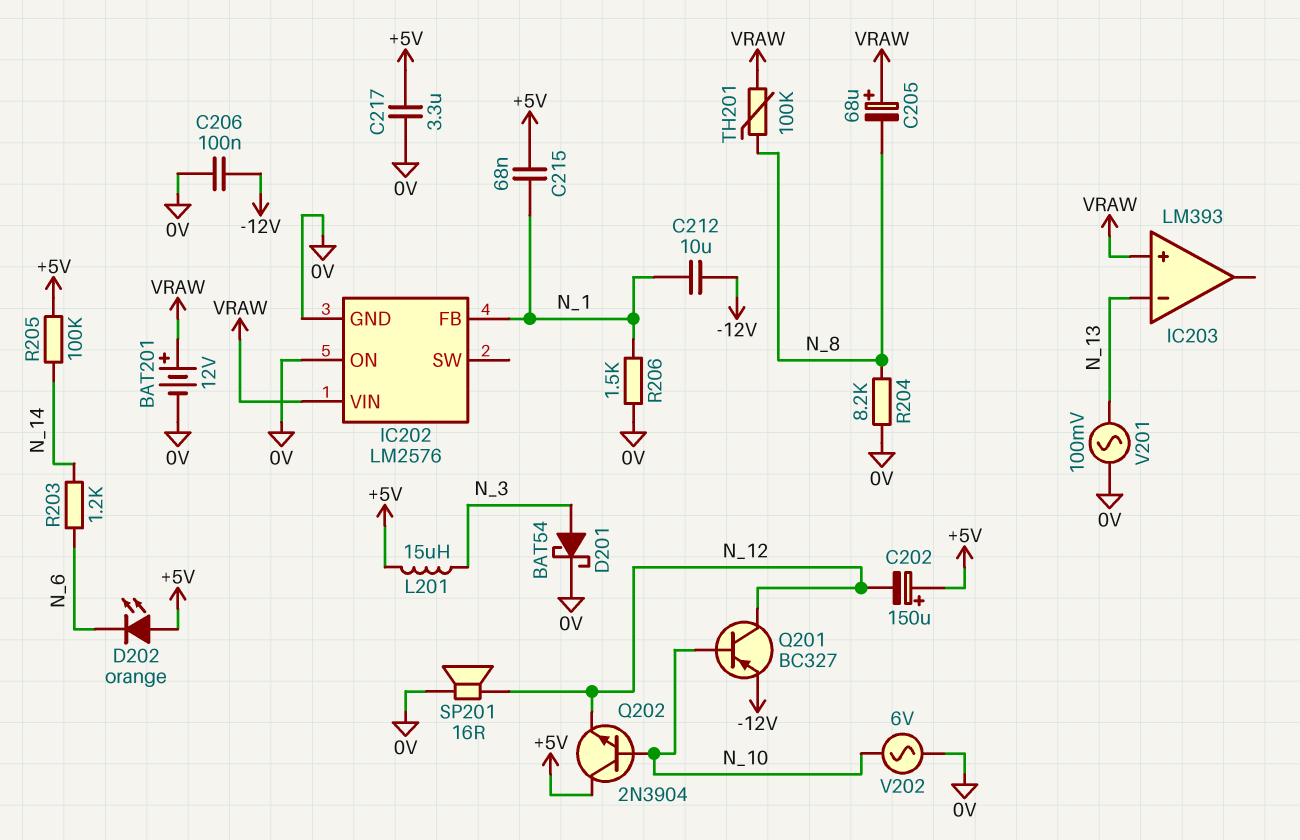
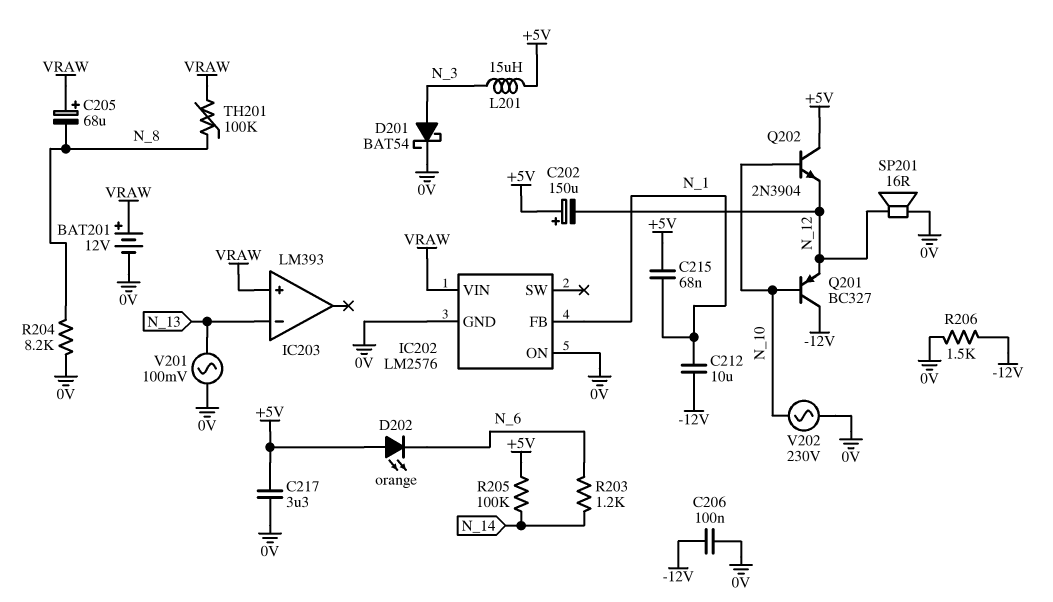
Q201: PNP BC327 (B N_10, C N_12, E -12V) -> PNP BC327 (B N_10, C -12V, E N_12)
R206: 1.5k (0V, N_1) -> 1.5k (-12V, 0V)
V202: AC 6V (0V, N_10) -> AC 230V (0V, N_10)

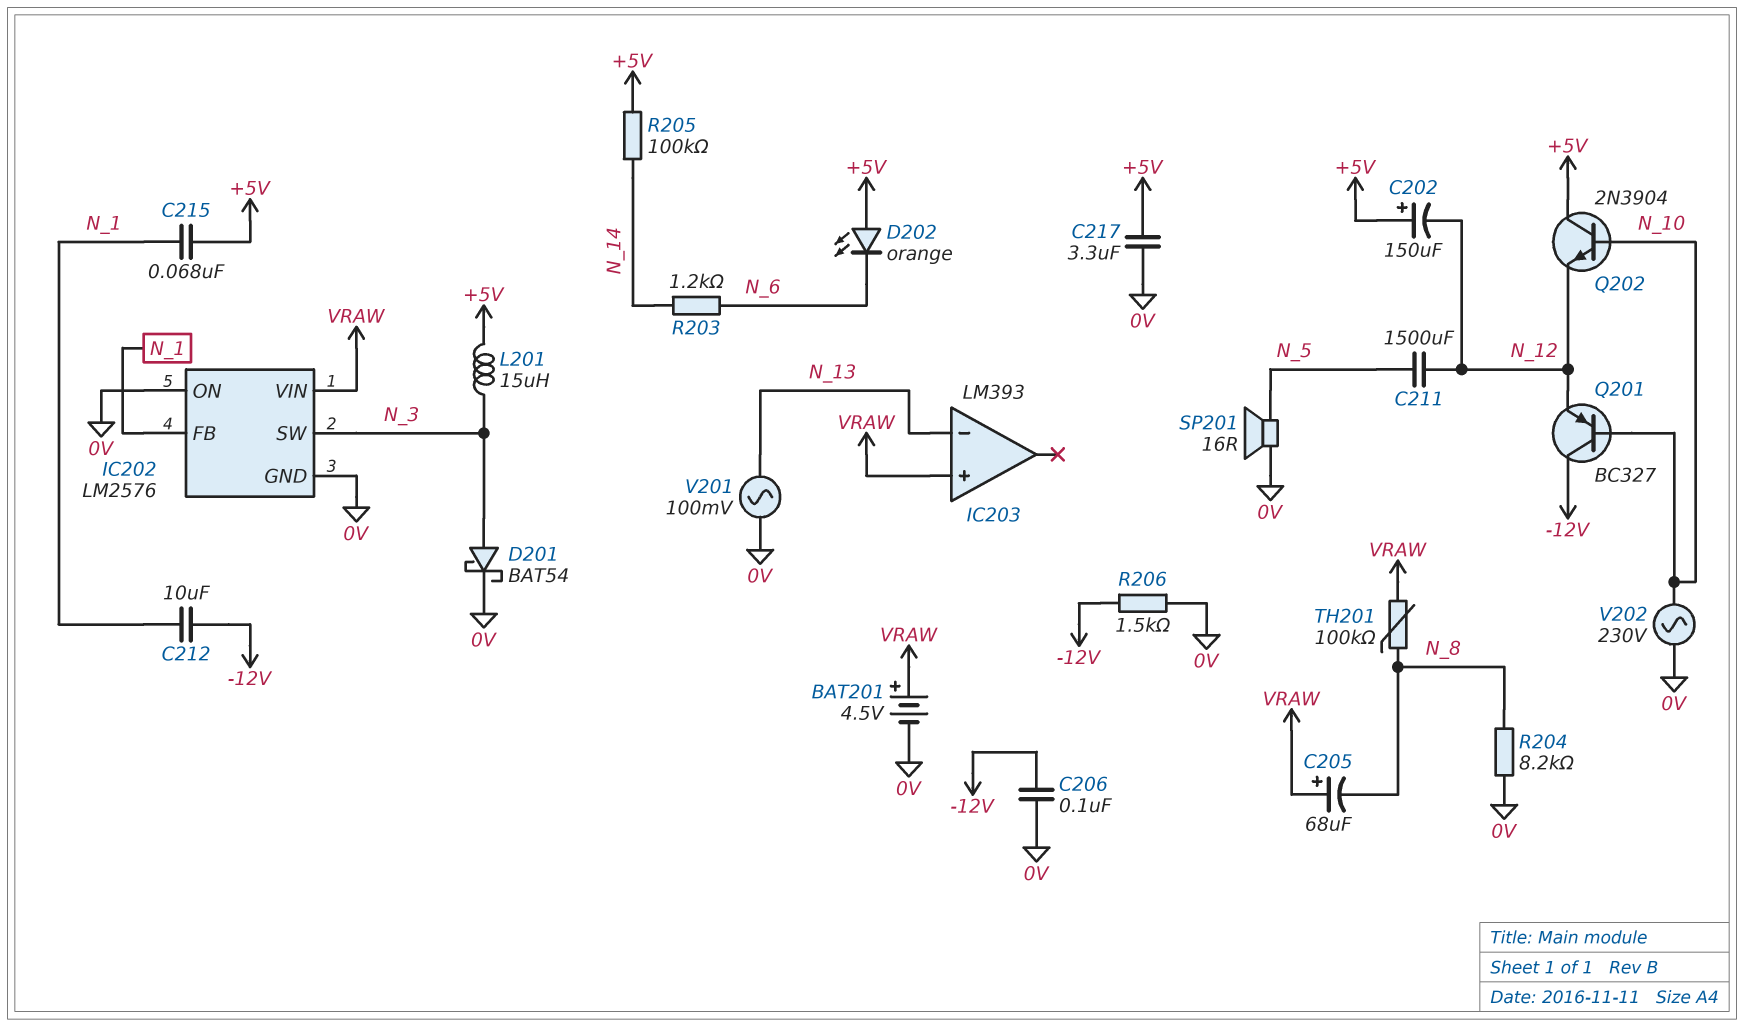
BAT201: 12V (plus VRAW, minus 0V) -> 4.5V (plus VRAW, minus 0V)
C211: none -> 1500uF (N_5, N_12)
IC202 pin SW: none -> N_3
SP201: speaker 16R (0V, N_12) -> speaker 16R (0V, N_5)

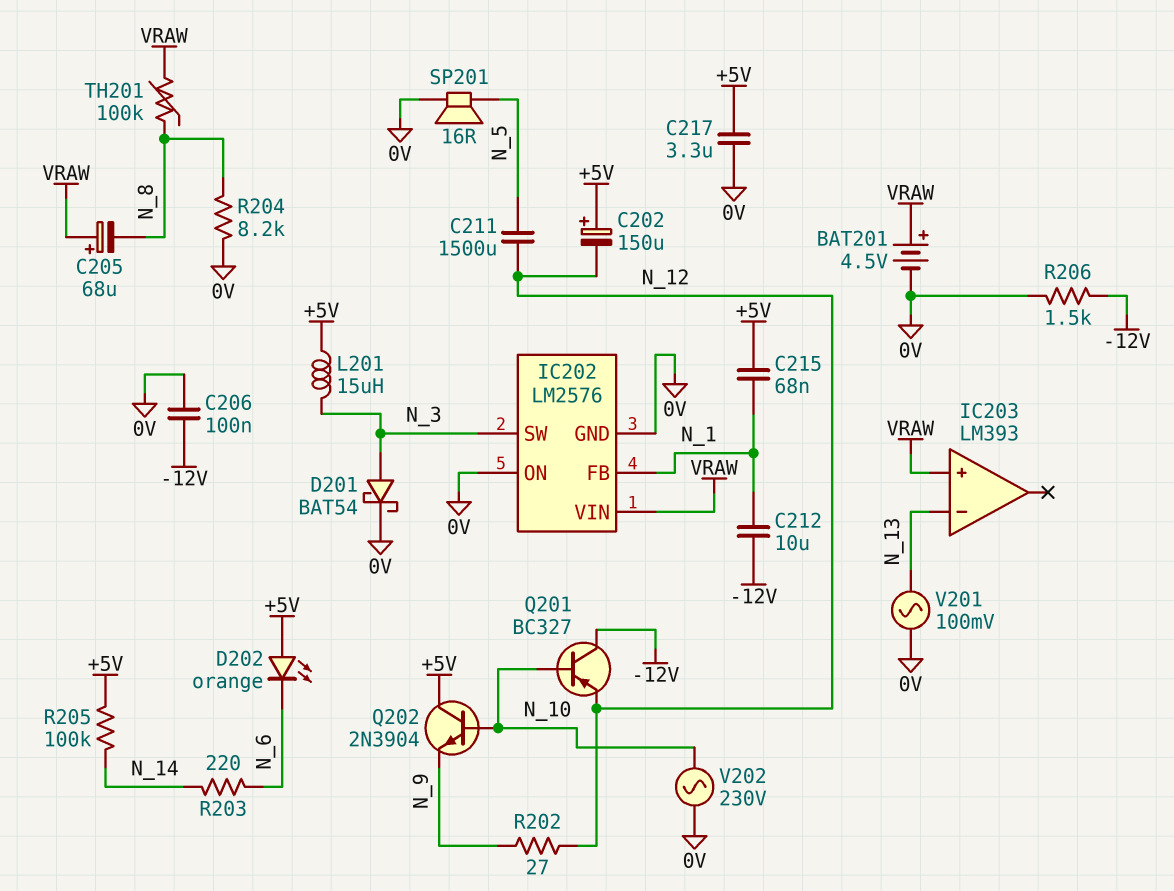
Q202: NPN 2N3904 (B N_10, C +5V, E N_12) -> NPN 2N3904 (B N_10, C +5V, E N_9)
R202: none -> 27 (N_9, N_12)
R203: 1.2k (N_6, N_14) -> 220 (N_6, N_14)

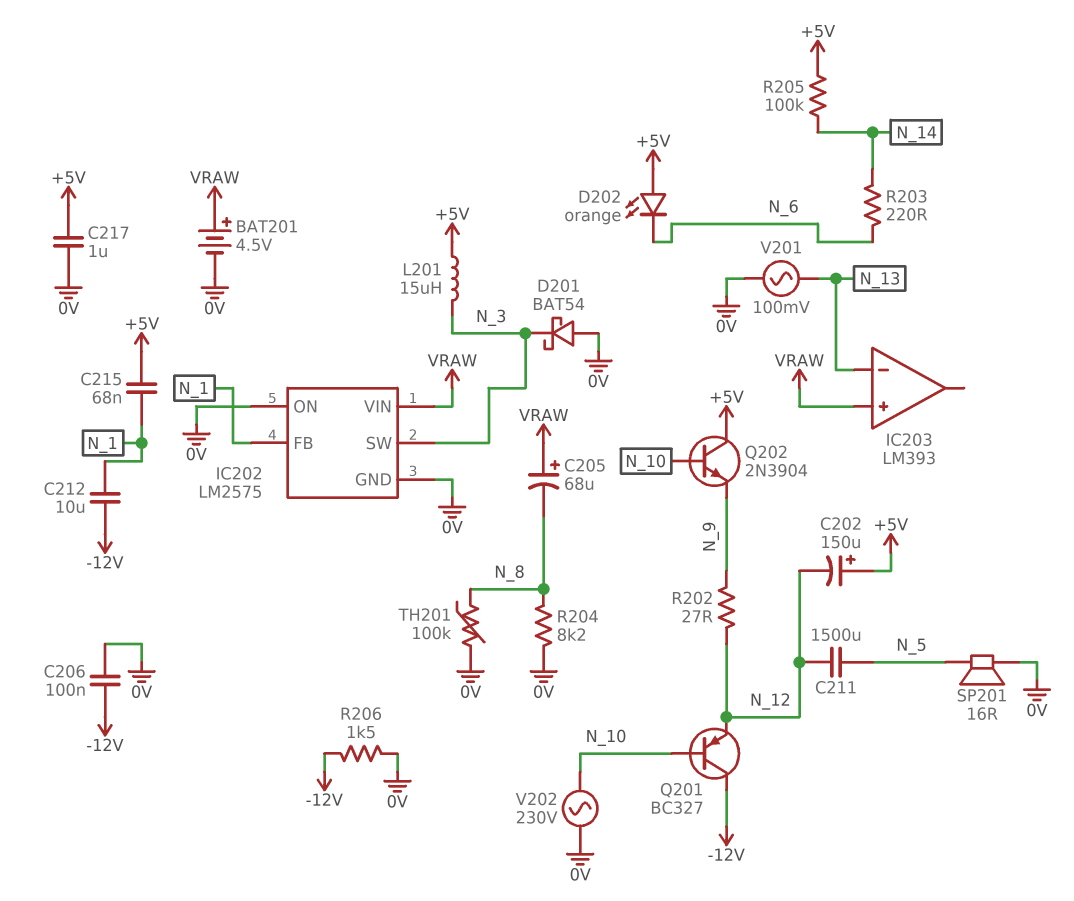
C217: 3.3uF (+5V, 0V) -> 1uF (+5V, 0V)
D201: schottky BAT54 (A N_3, K 0V) -> schottky BAT54 (A 0V, K N_3)
IC202: LM2576 -> LM2575
TH201: 100k (N_8, VRAW) -> 100k (0V, N_8)

